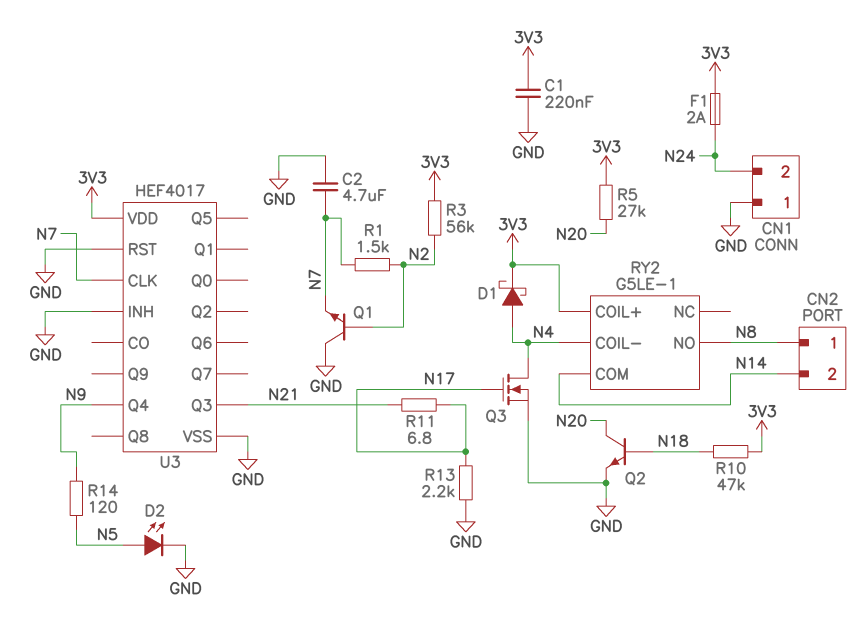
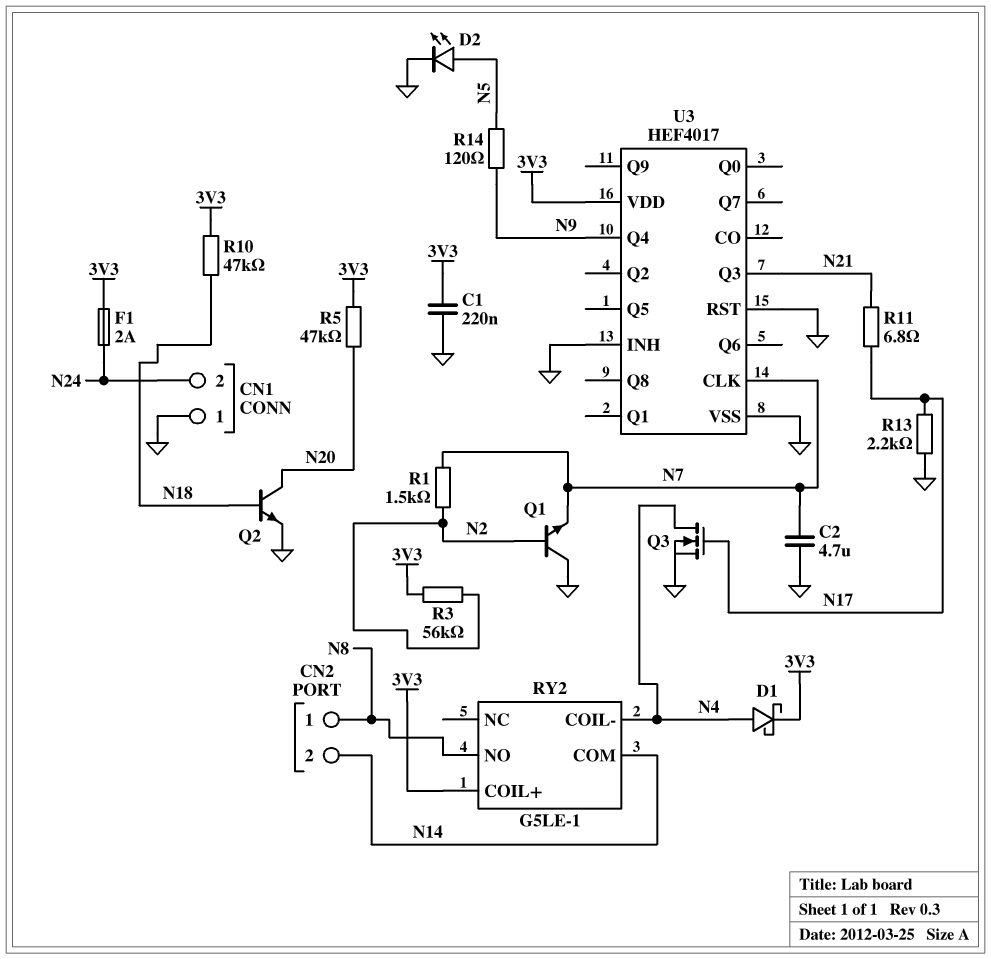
R5: 27k (3V3, N20) -> 47k (3V3, N20)

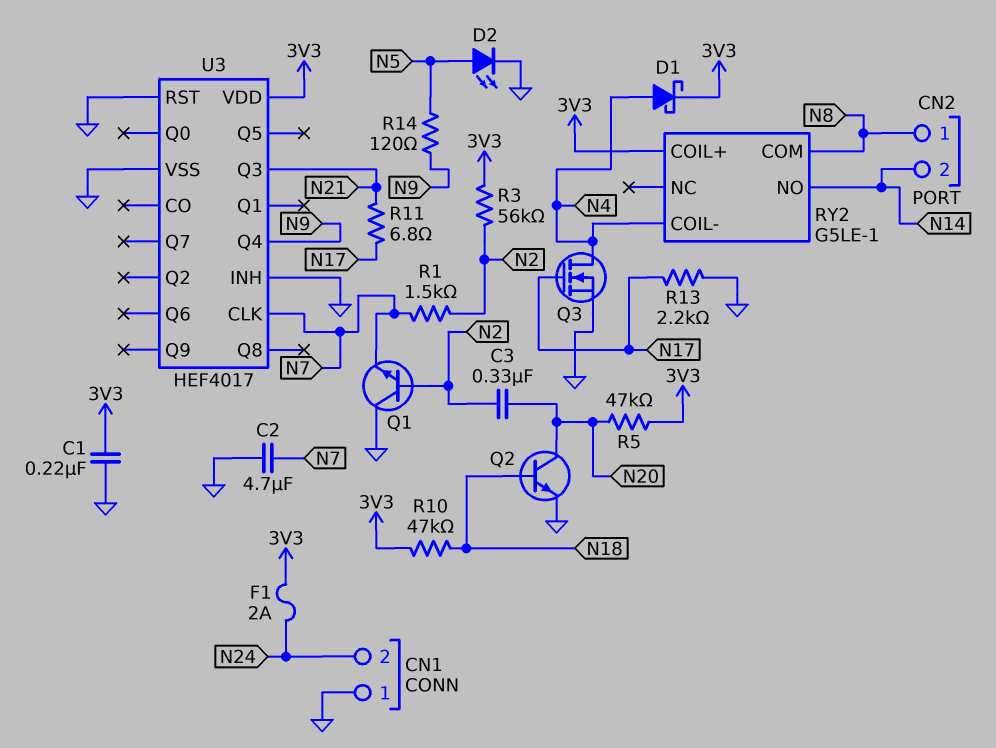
C3: none -> 330nF (N2, N20)
RY2 pin COM: N14 -> N8
RY2 pin NO: N8 -> N14

